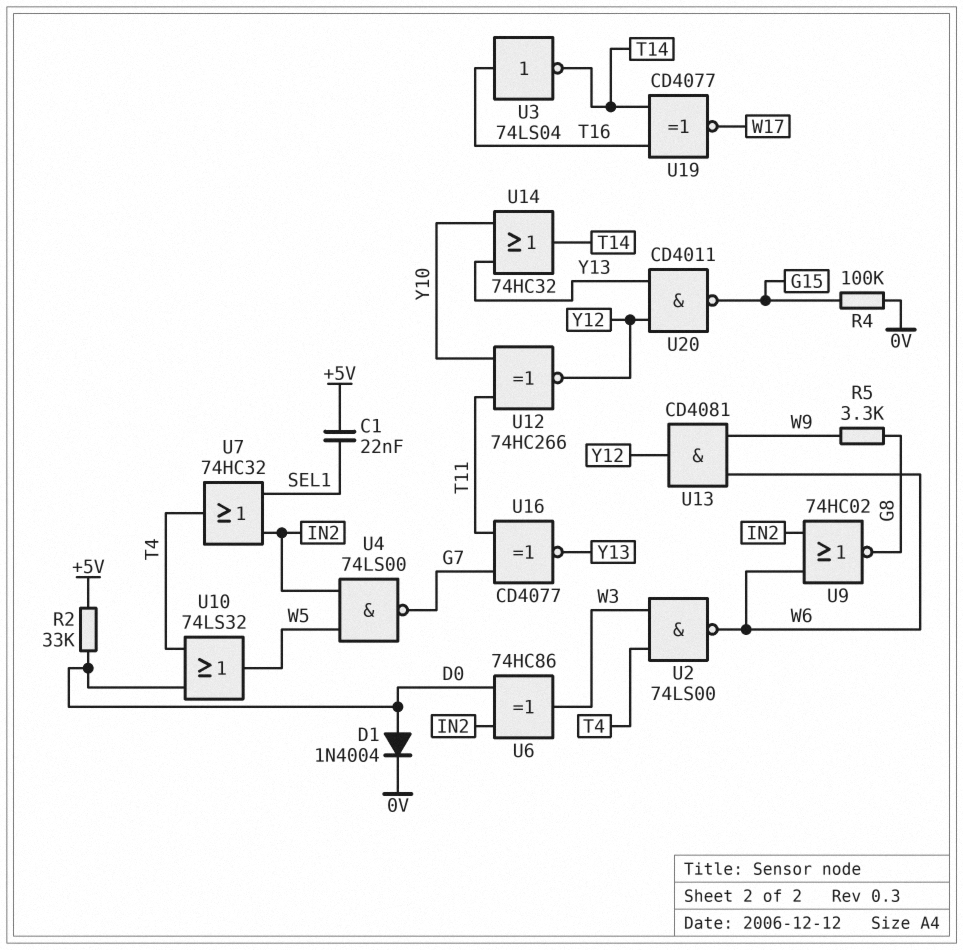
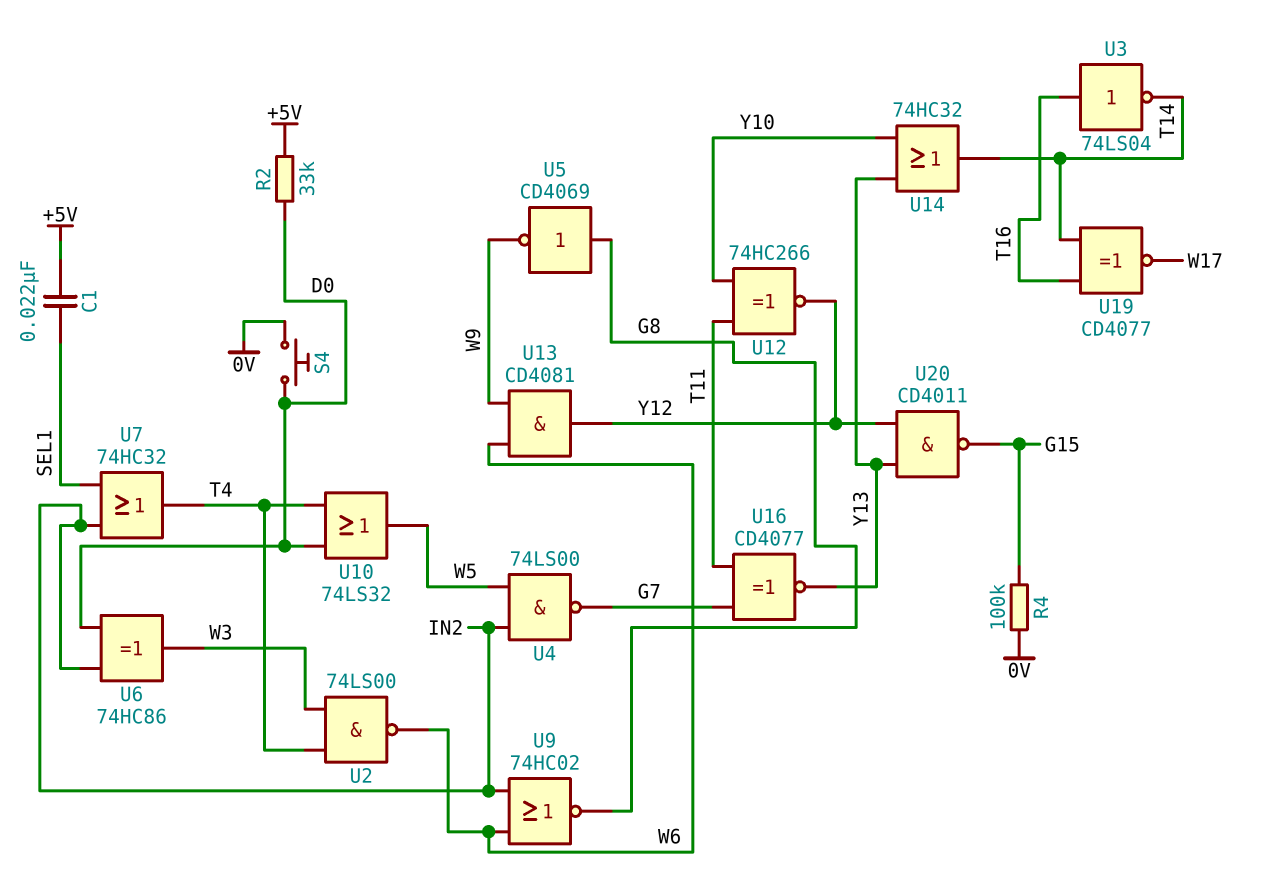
D1: diode 1N4004 (A D0, K 0V) -> none
R5: 3.3k (G8, W9) -> none
S4: none -> button (0V, D0)
U5: none -> NOT CD4069 (in G8, out W9)

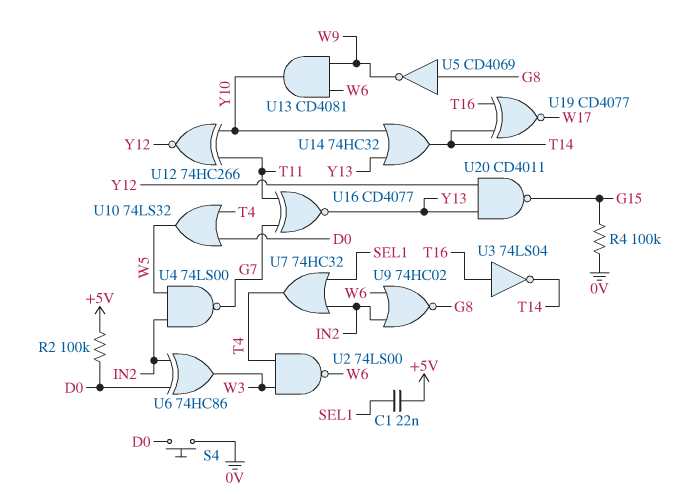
R2: 33k (+5V, D0) -> 100k (+5V, D0)
U13: AND CD4081 (in W6, in W9, out Y12) -> AND CD4081 (in W6, in W9, out Y10)

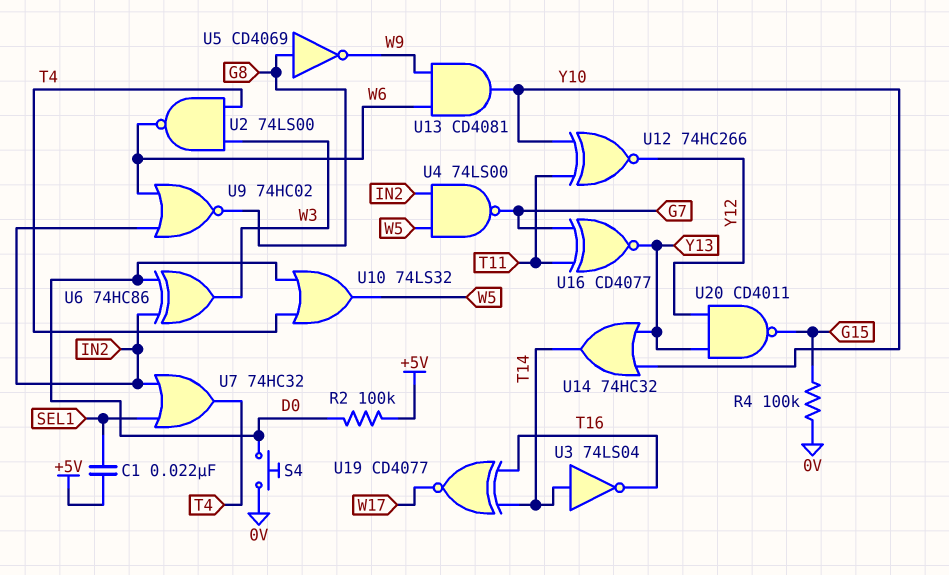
U3: NOT 74LS04 (in T16, out T14) -> NOT 74LS04 (in T14, out T16)

